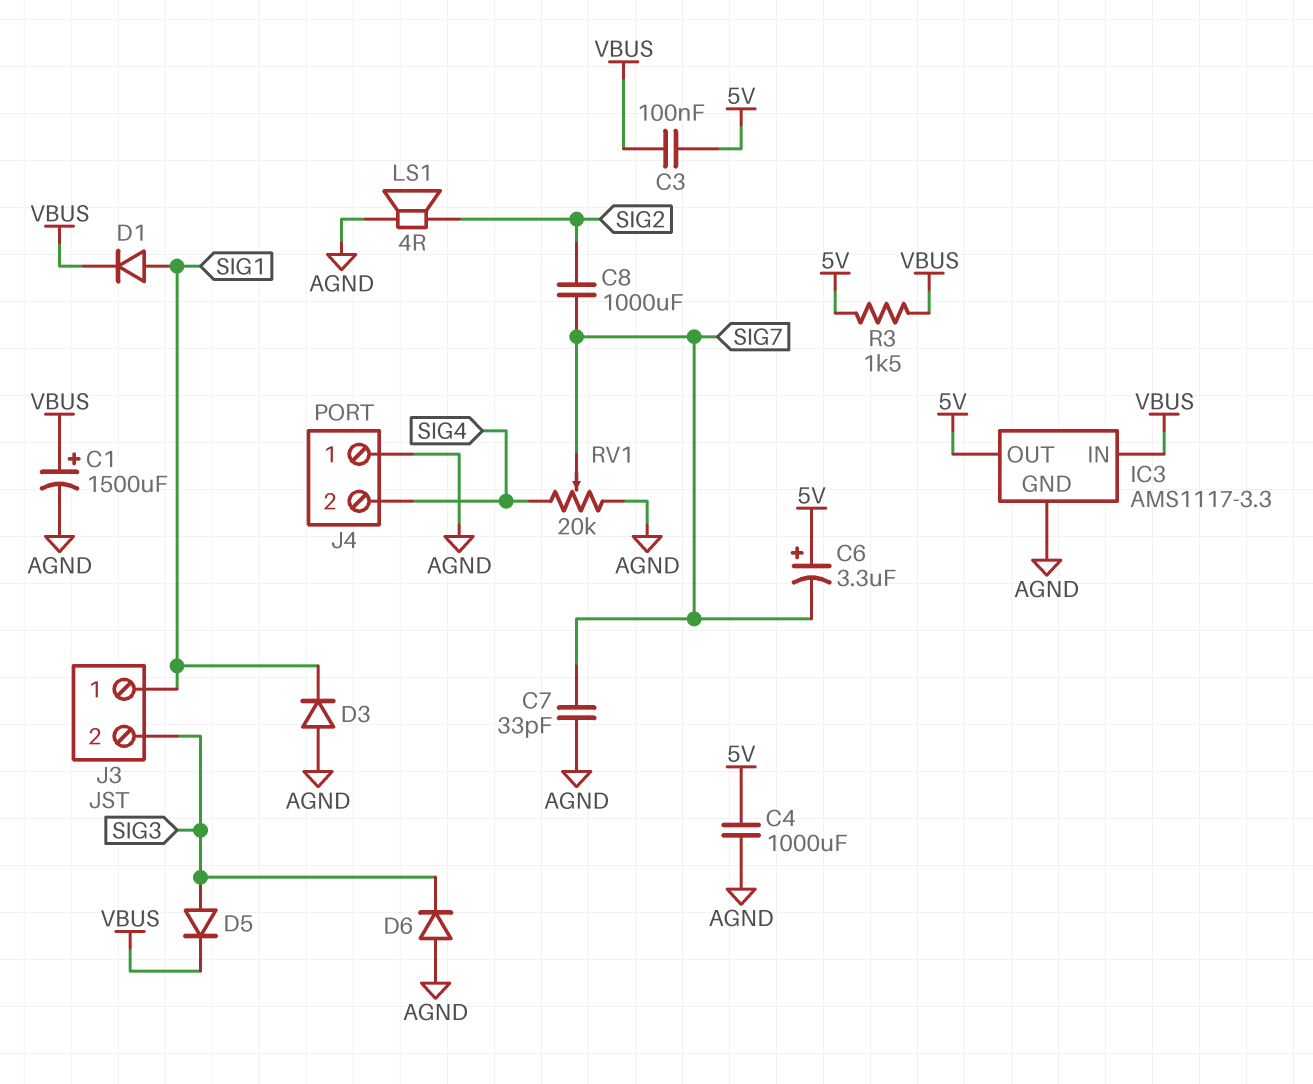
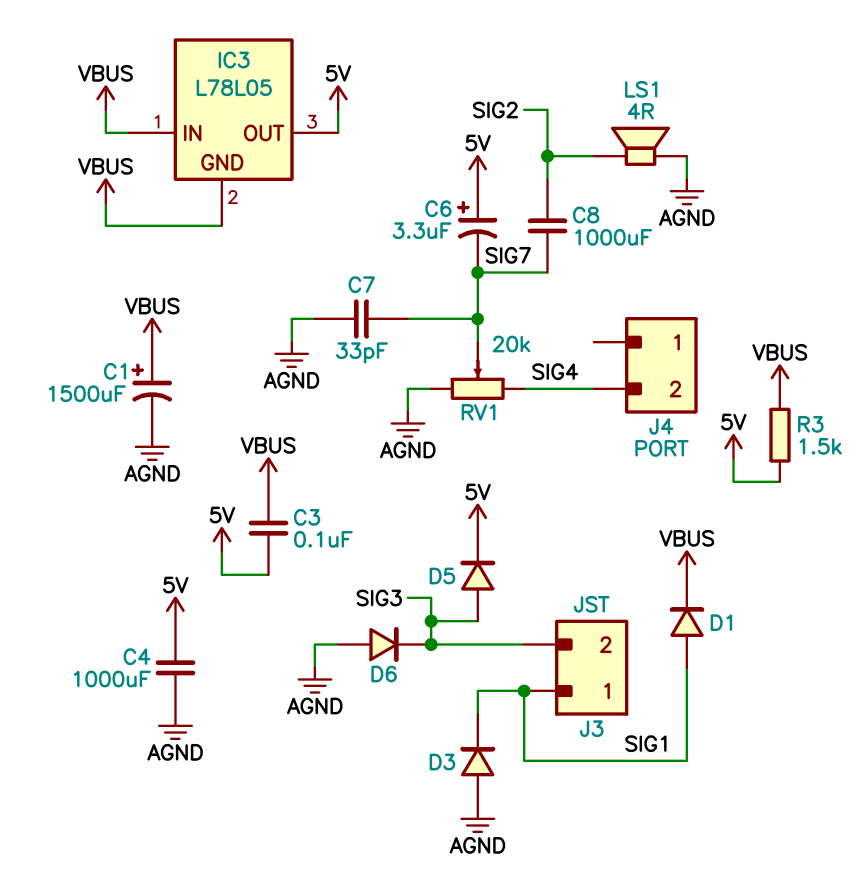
D5: diode (A SIG3, K VBUS) -> diode (A SIG3, K 5V)
IC3: AMS1117-3.3 -> L78L05
IC3 pin GND: AGND -> VBUS
J4 pin 1: AGND -> none

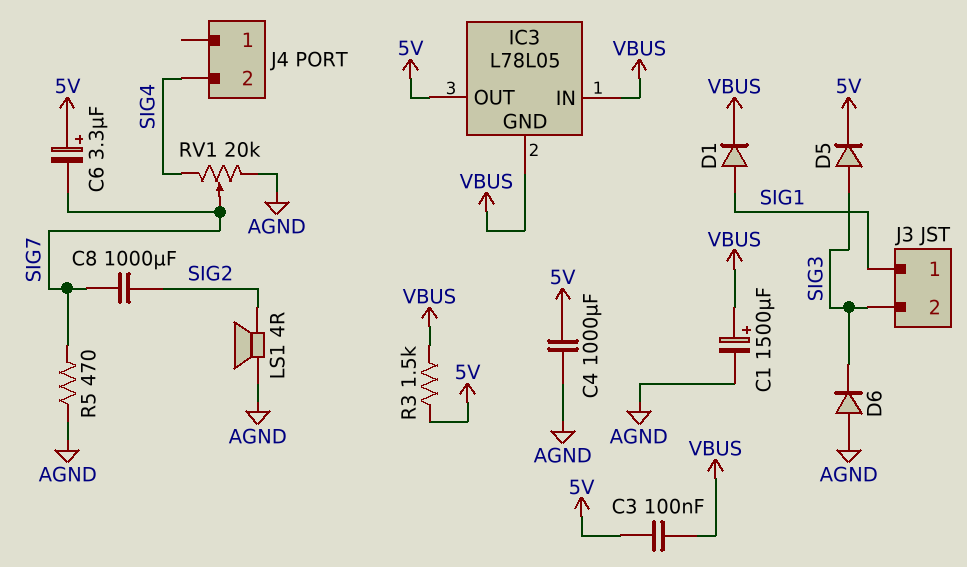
C7: 33pF (AGND, SIG7) -> none
D3: diode (A AGND, K SIG1) -> none
R5: none -> 470 (AGND, SIG7)

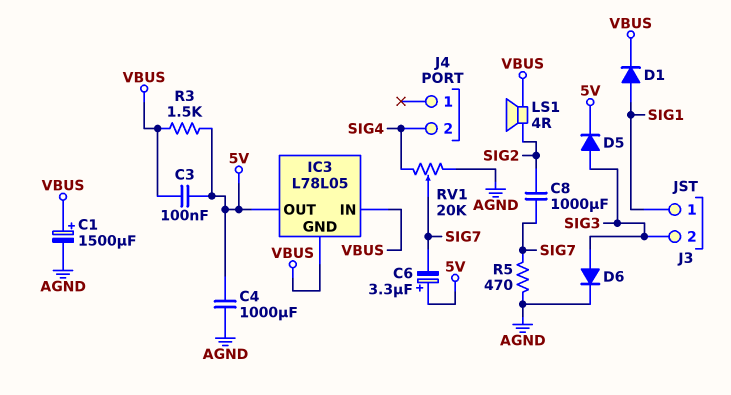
D6: diode (A AGND, K SIG3) -> diode (A SIG3, K AGND)
LS1: speaker 4R (AGND, SIG2) -> speaker 4R (SIG2, VBUS)

